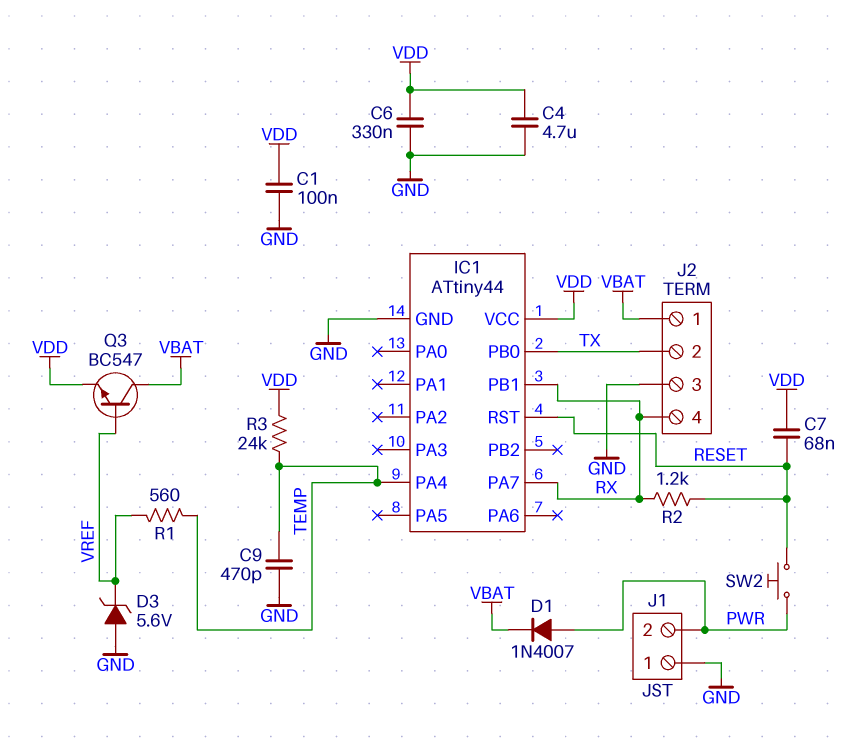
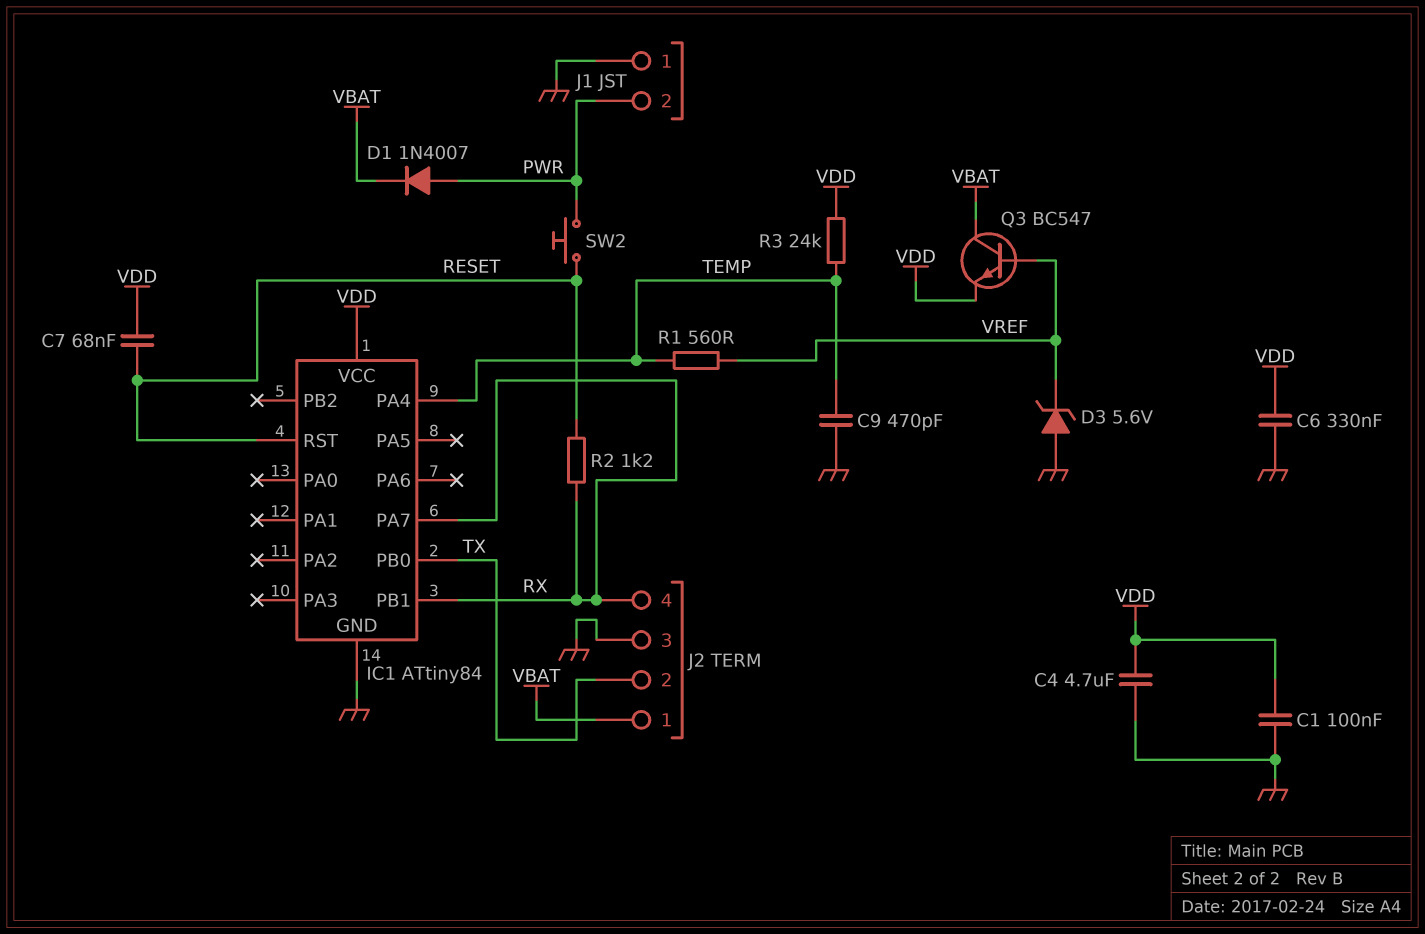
IC1: ATtiny44 -> ATtiny84

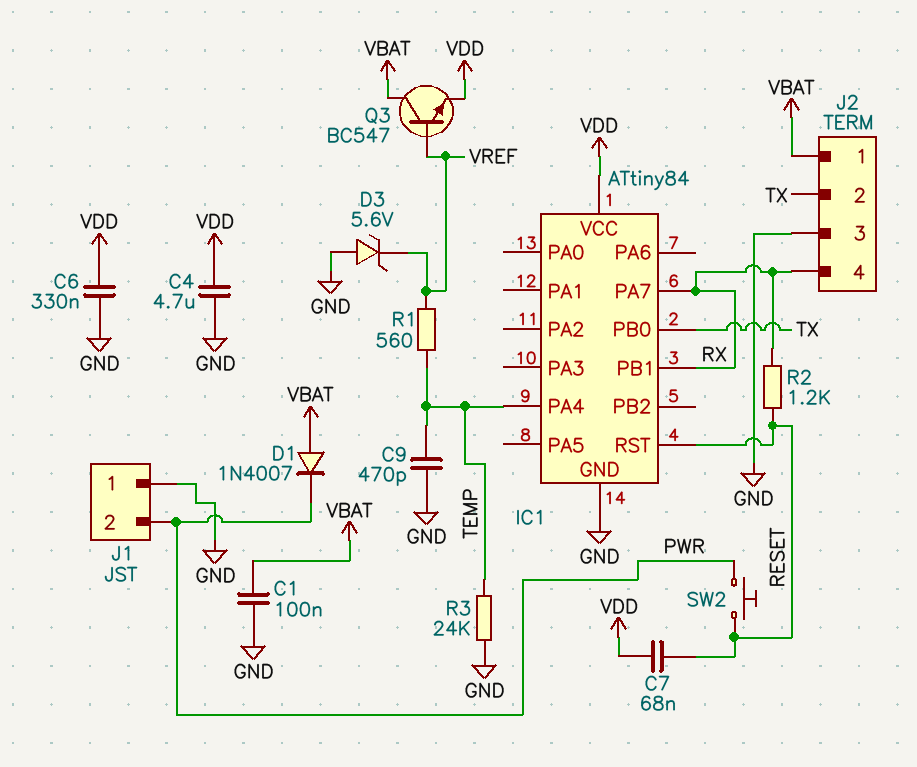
C1: 100nF (GND, VDD) -> 100nF (GND, VBAT)
D1: diode 1N4007 (A PWR, K VBAT) -> diode 1N4007 (A VBAT, K PWR)
R3: 24k (TEMP, VDD) -> 24k (GND, TEMP)

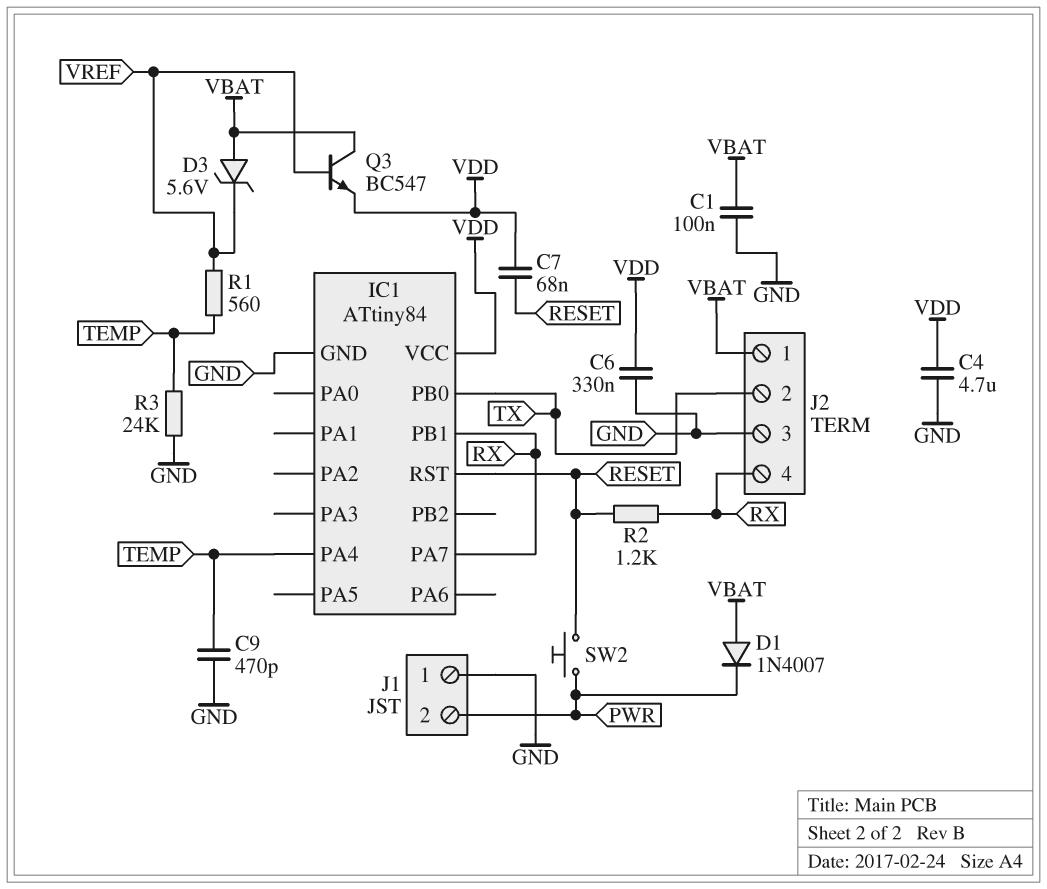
D3: zener 5.6V (A GND, K VREF) -> zener 5.6V (A VBAT, K VREF)

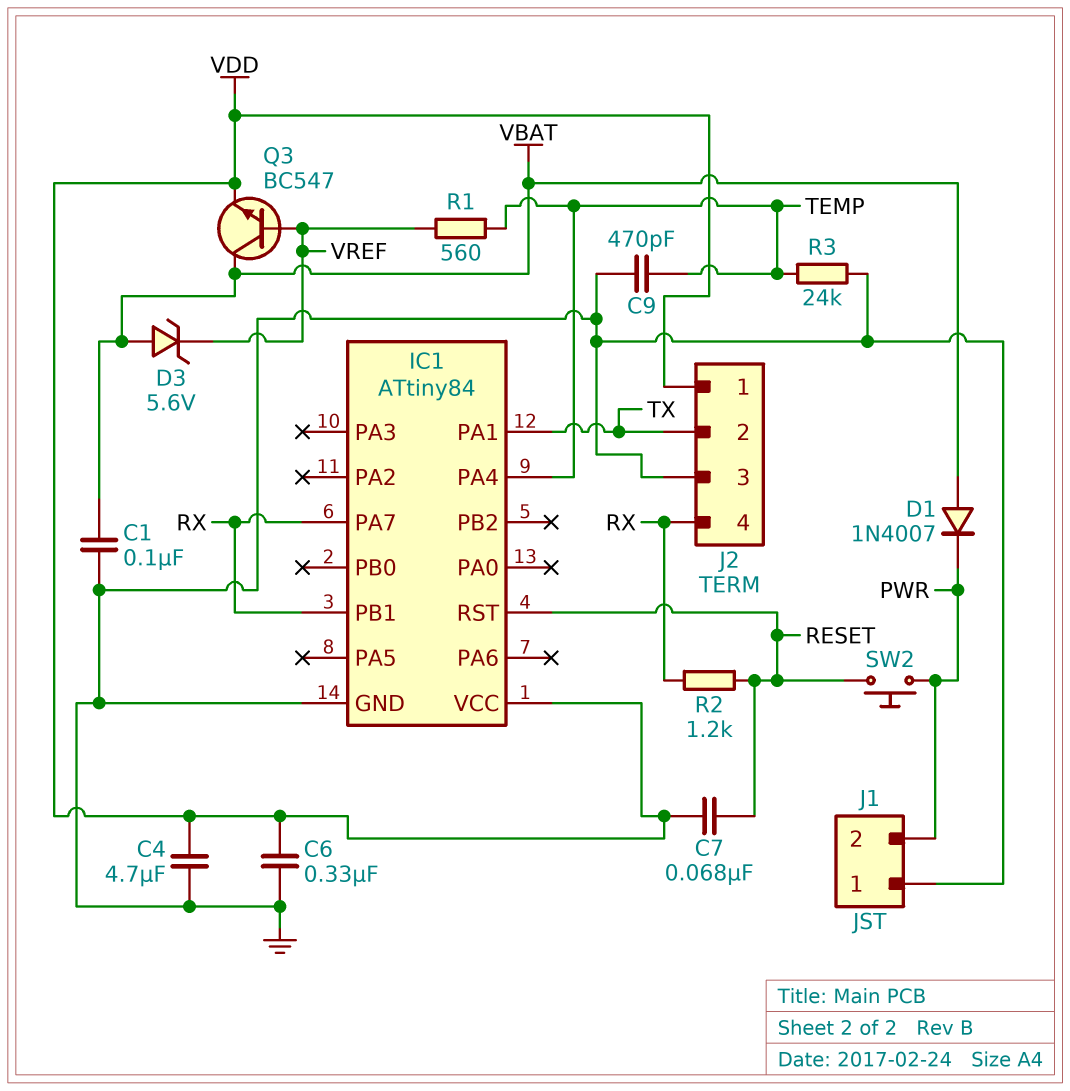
IC1 pin PA1: none -> TX
IC1 pin PB0: TX -> none
J2 pin 1: VBAT -> VDD

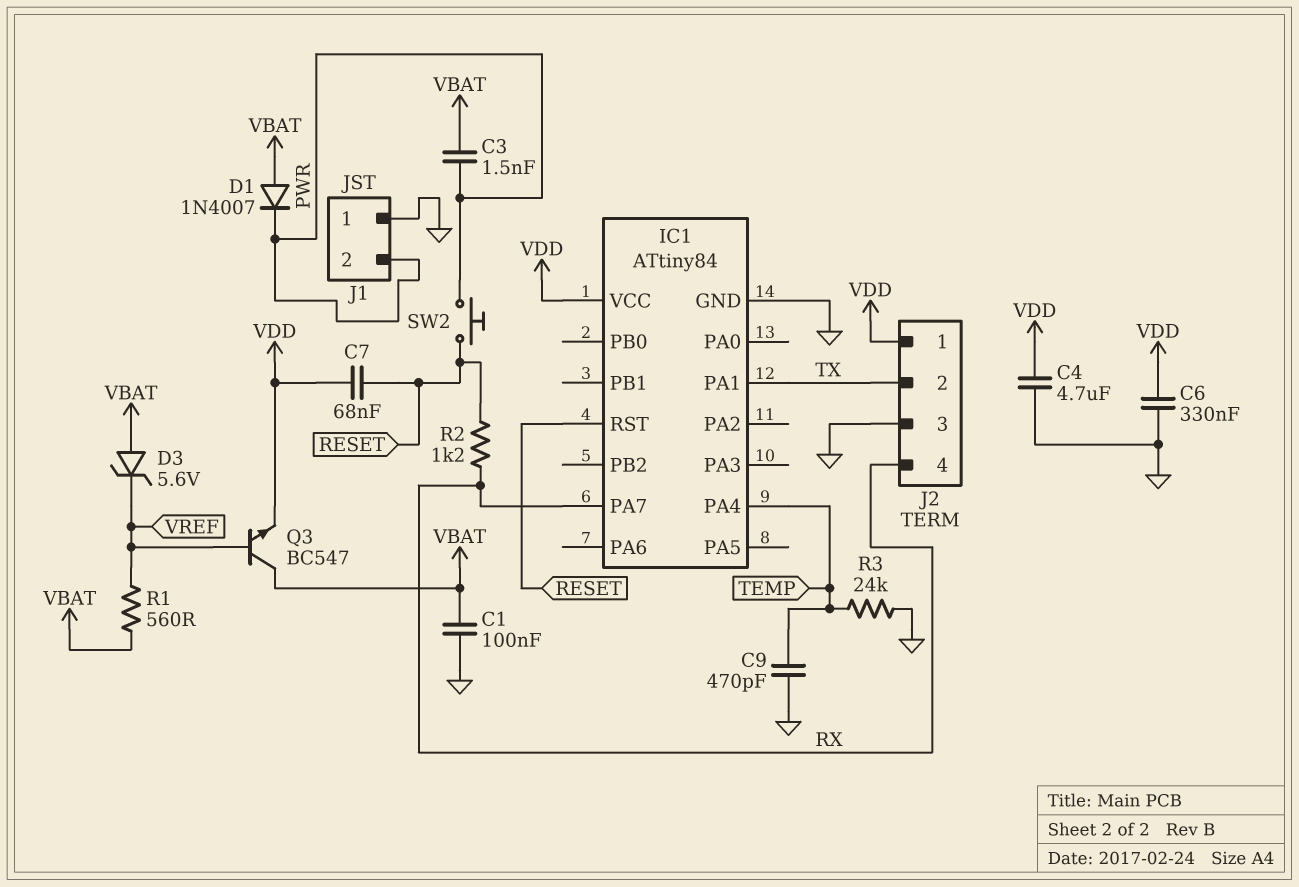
C3: none -> 1.5nF (PWR, VBAT)
IC1 pin PB1: RX -> none
R1: 560 (TEMP, VREF) -> 560 (VBAT, VREF)

